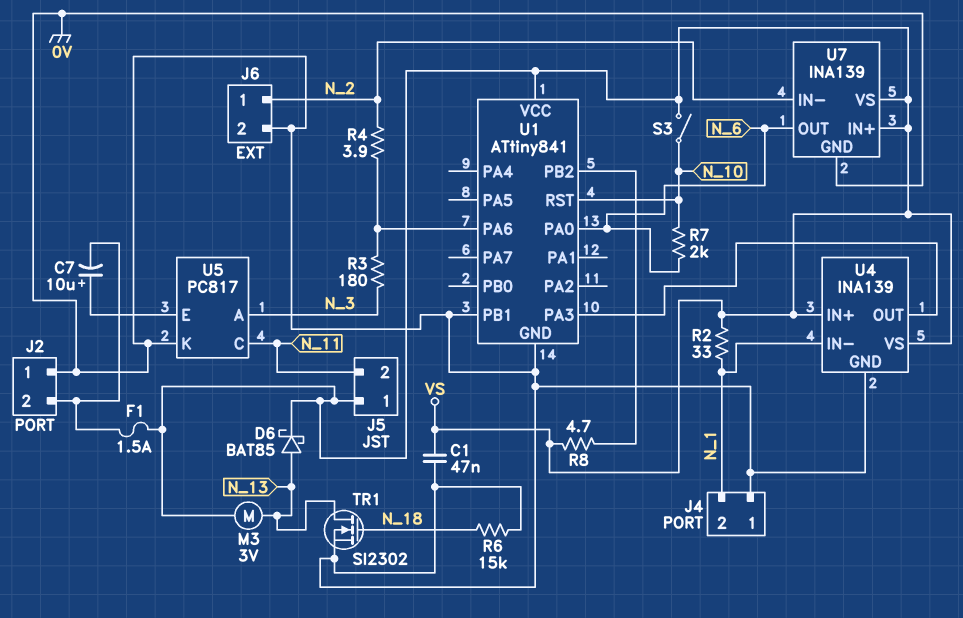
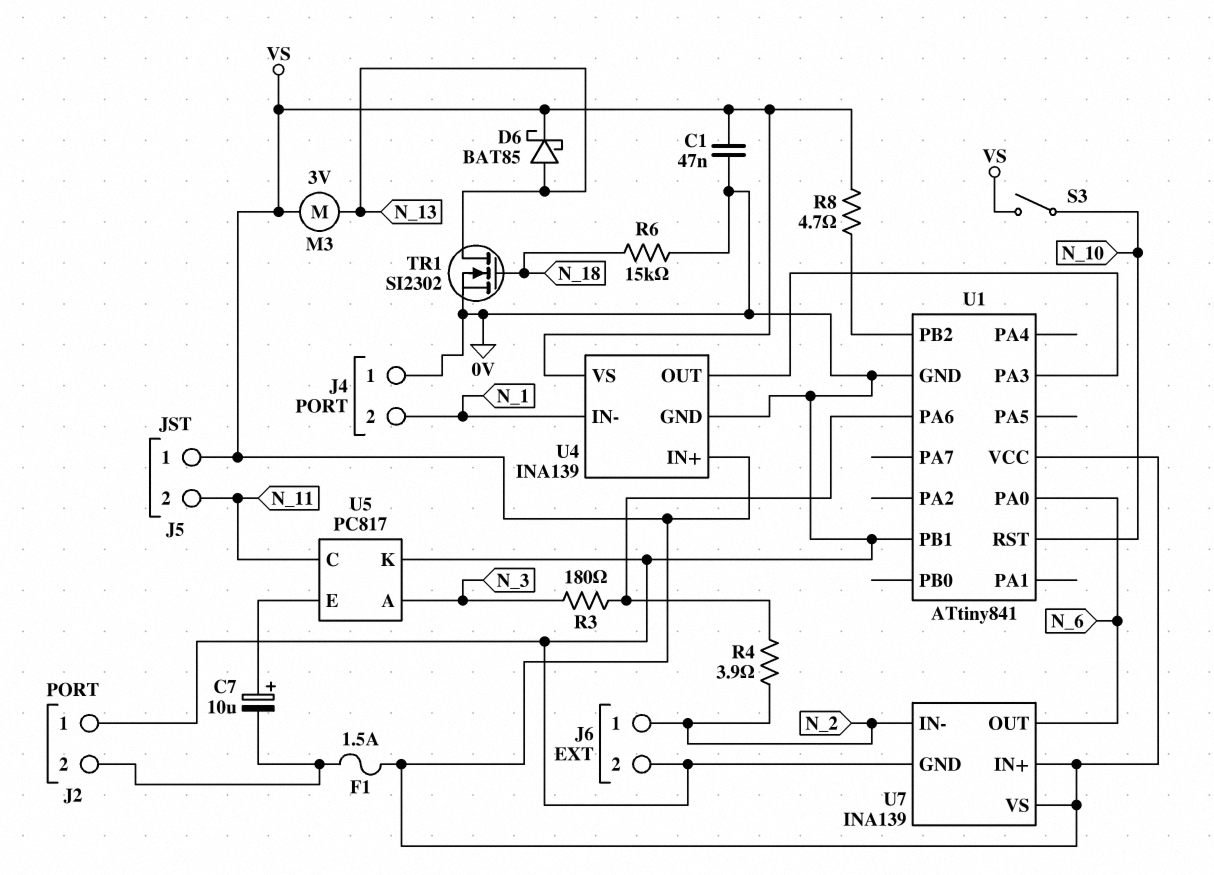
R2: 33 (N_1, VS) -> none
R7: 2k (N_6, N_10) -> none

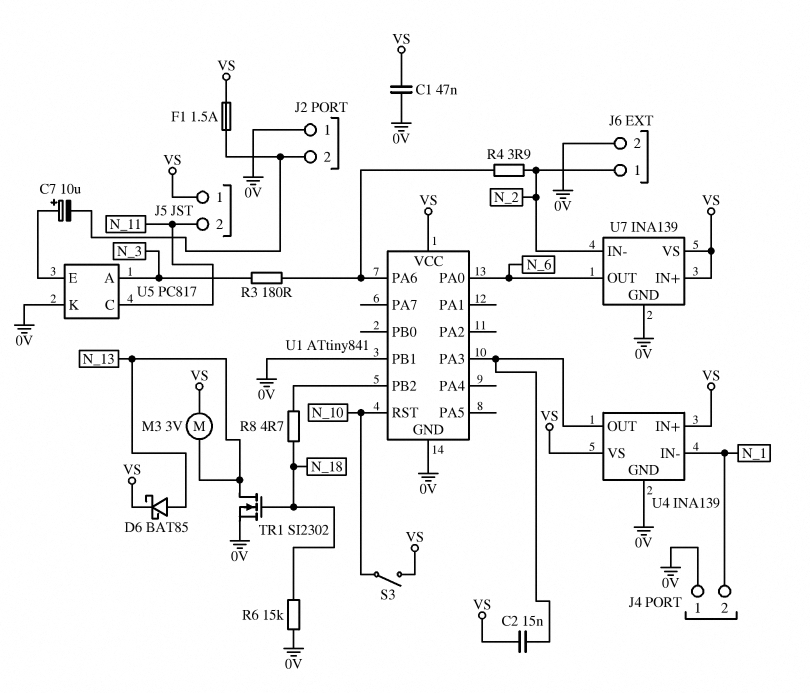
C2: none -> 15nF (U1/PA3, VS)
R8: 4.7 (U1/PB2, VS) -> 4.7 (N_18, U1/PB2)

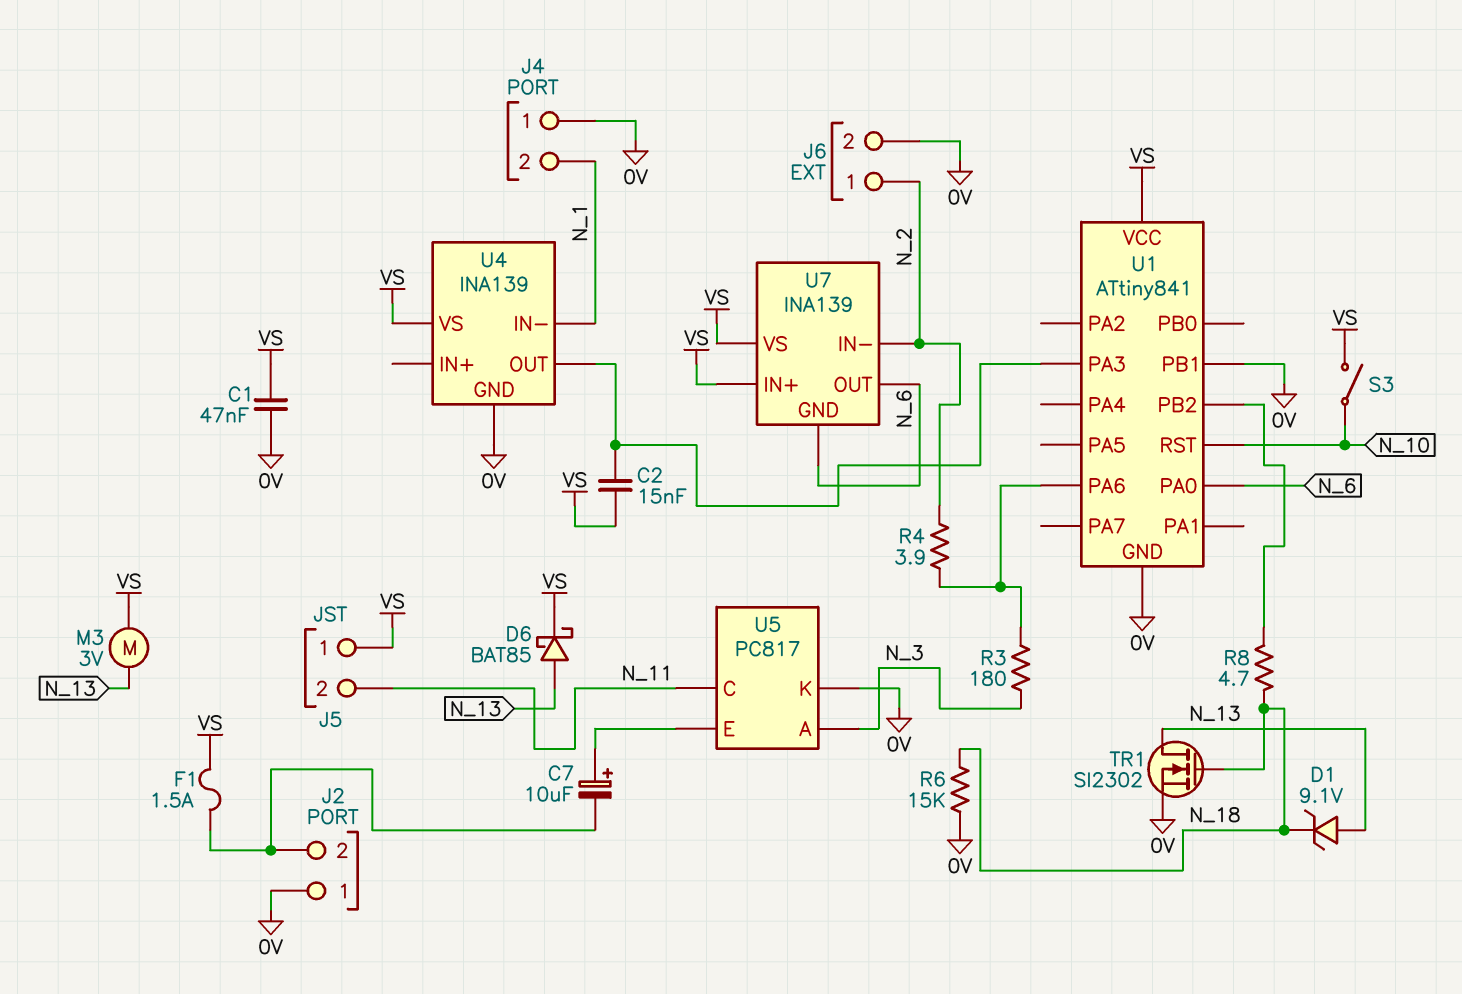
D1: none -> zener 9.1V (A N_13, K N_18)
U4 pin IN+: VS -> none
U7 pin GND: 0V -> N_6

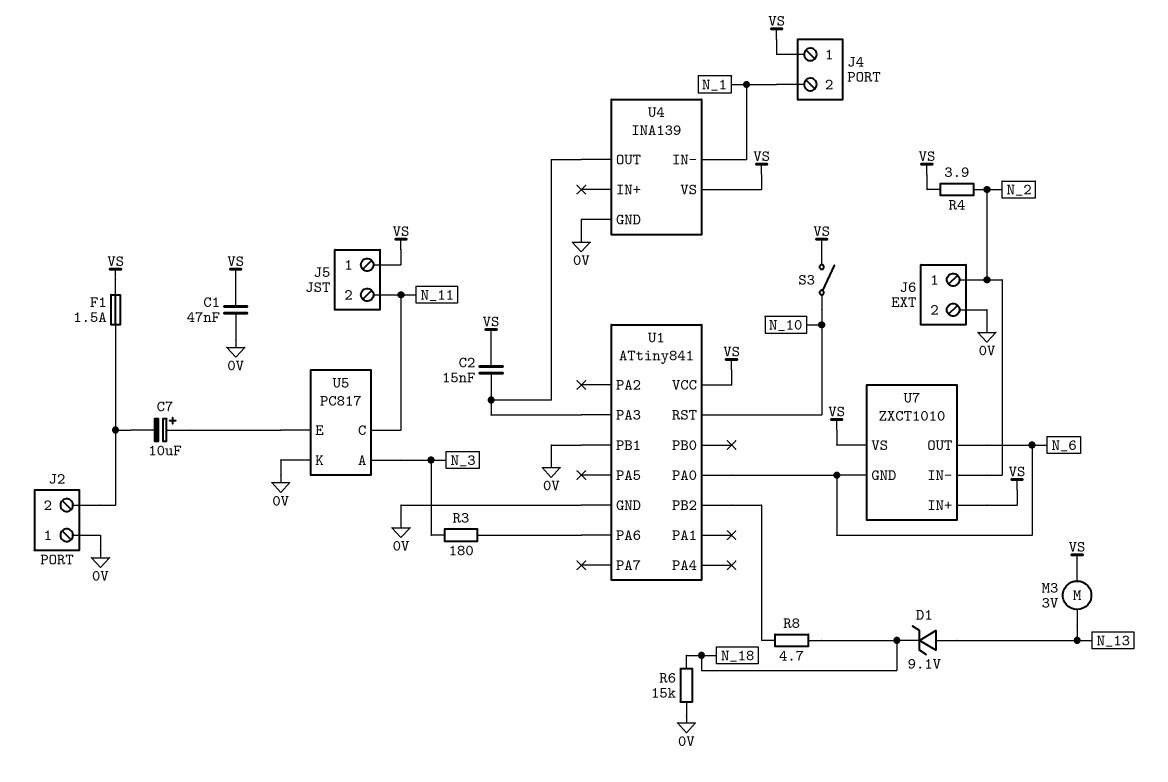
D6: schottky BAT85 (A N_13, K VS) -> none
J4 pin 1: 0V -> VS
R4: 3.9 (N_2, U1/PA6) -> 3.9 (N_2, VS)
TR1: NMOS SI2302 (G N_18, D N_13, S 0V) -> none
U7: INA139 -> ZXCT1010

